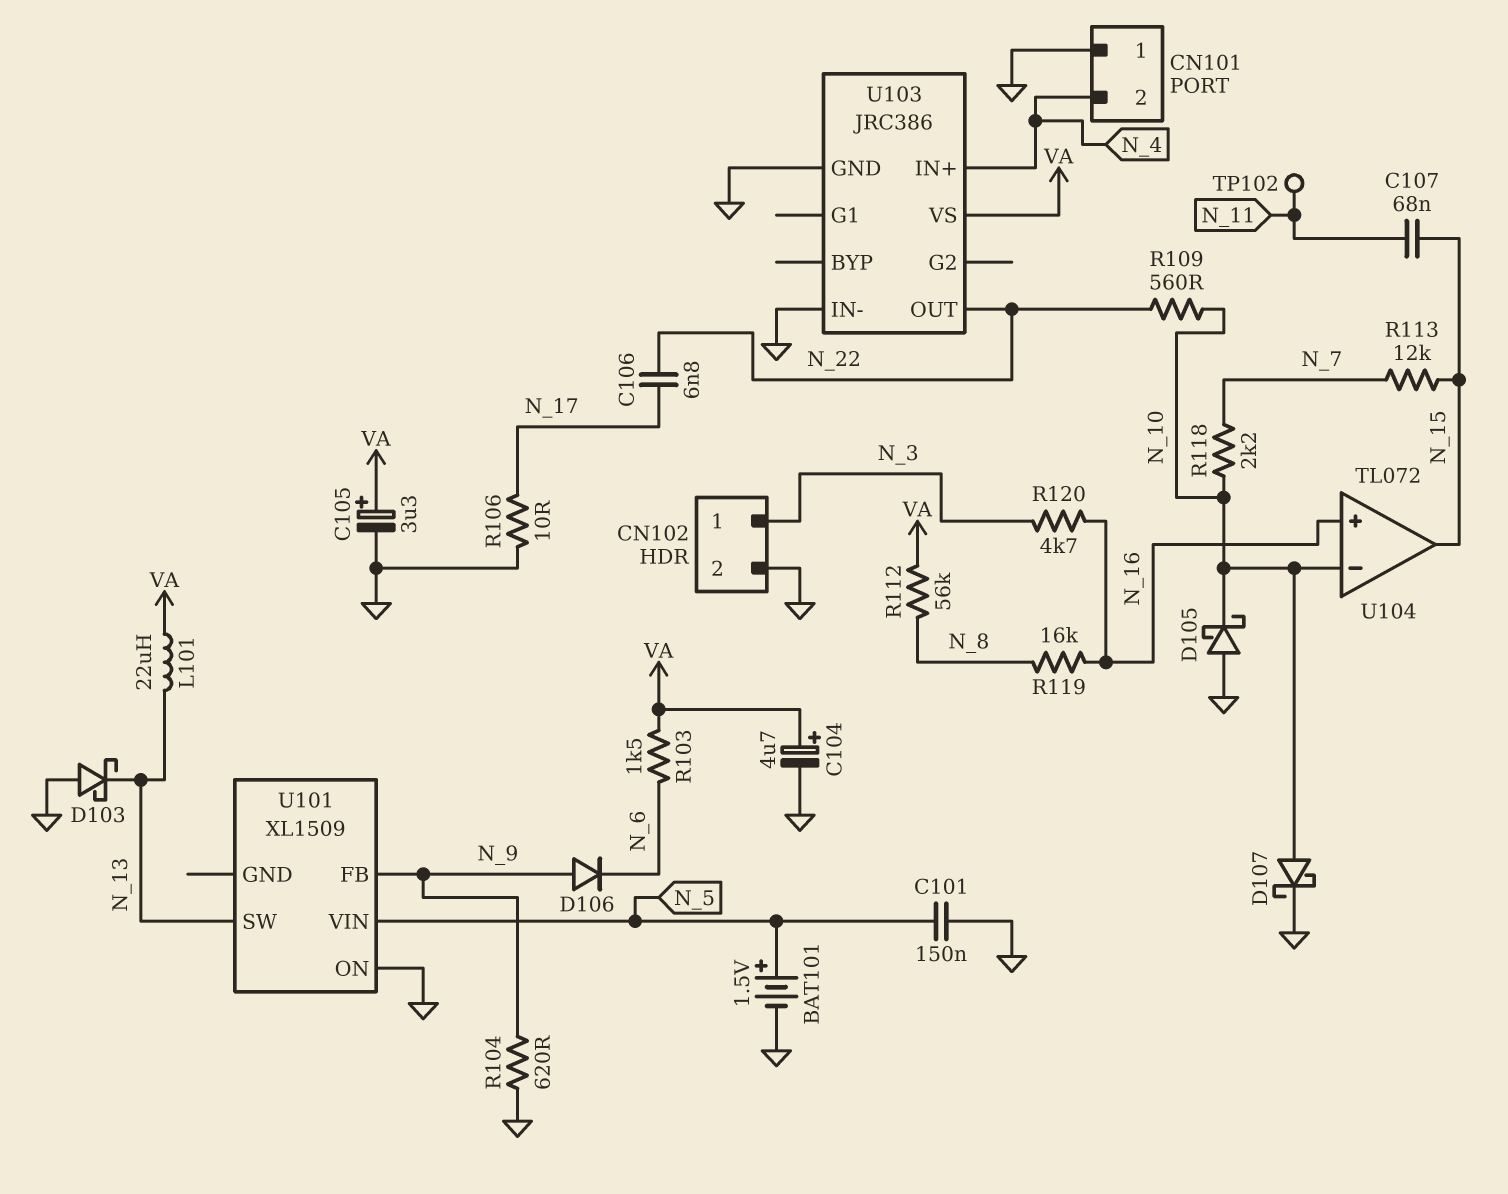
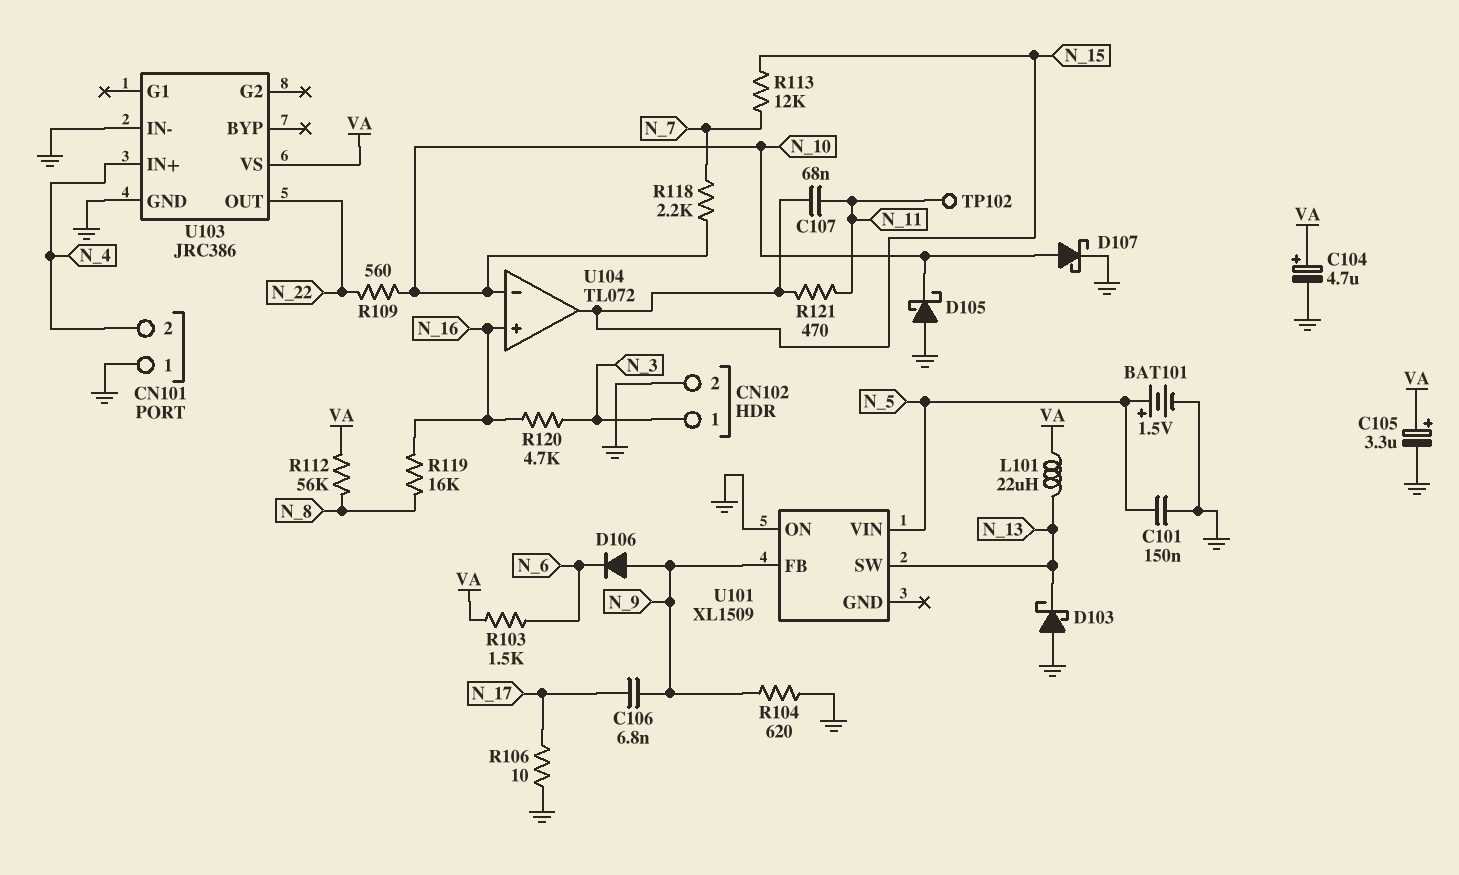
C106: 6.8nF (N_17, N_22) -> 6.8nF (N_9, N_17)
R121: none -> 470 (N_11, N_15)

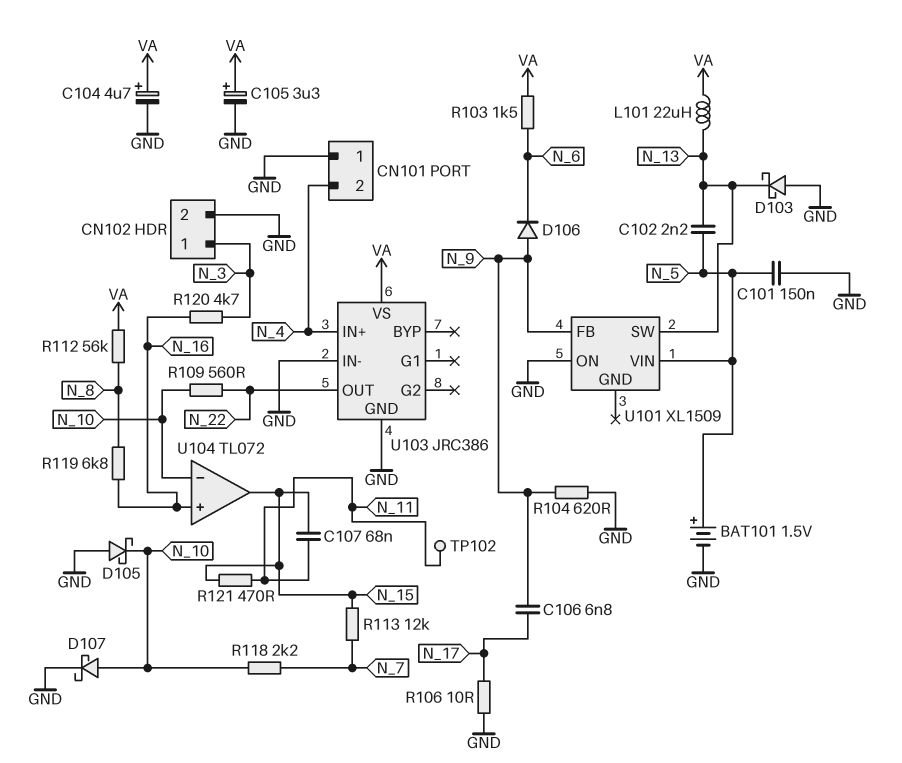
C102: none -> 2.2nF (N_5, N_13)
R119: 16k (N_8, N_16) -> 6.8k (N_8, N_16)

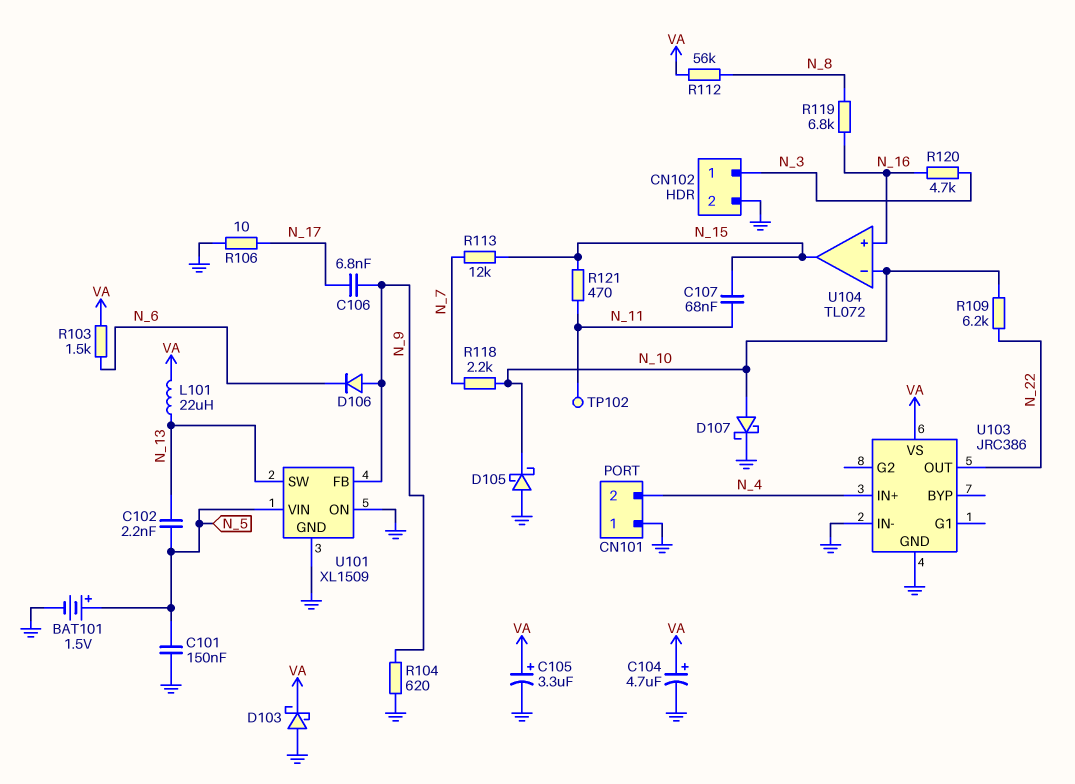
D103: schottky (A GND, K N_13) -> schottky (A GND, K VA)
R109: 560 (N_10, N_22) -> 6.2k (N_10, N_22)
U101 pin GND: none -> GND

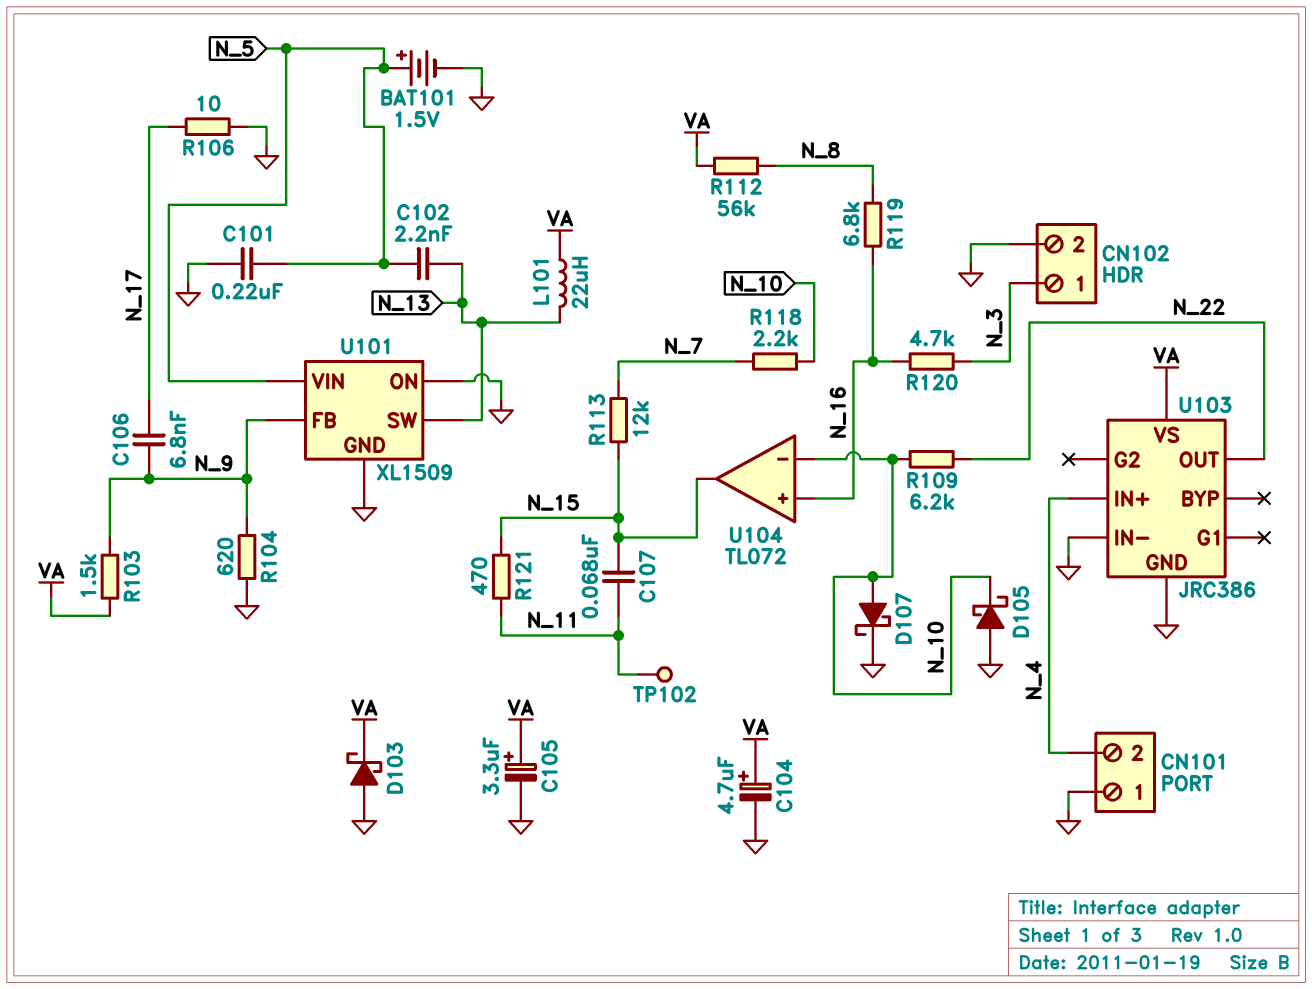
C101: 150nF (GND, N_5) -> 220nF (GND, N_5)
D106: diode (A N_9, K N_6) -> none
R103: 1.5k (N_6, VA) -> 1.5k (N_9, VA)

